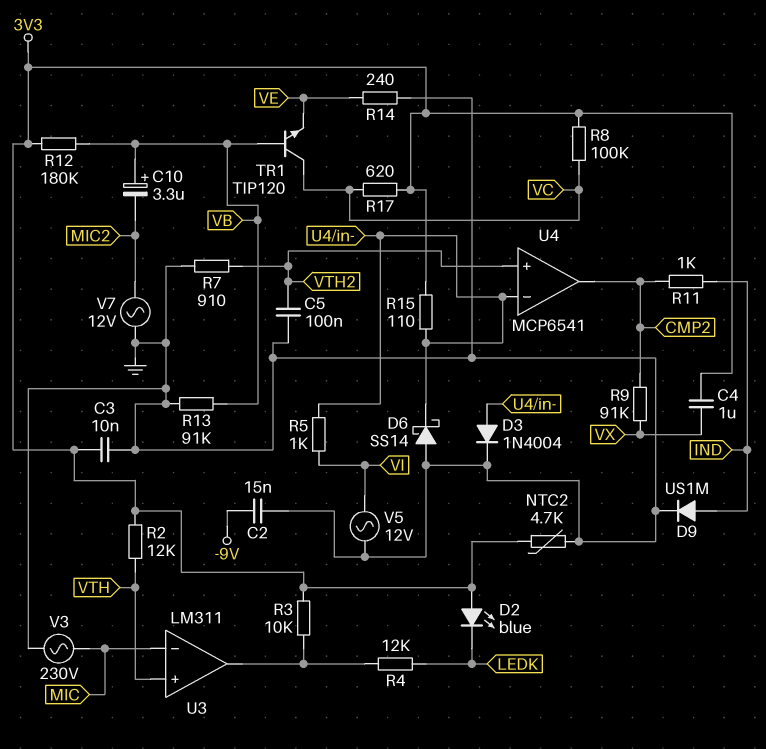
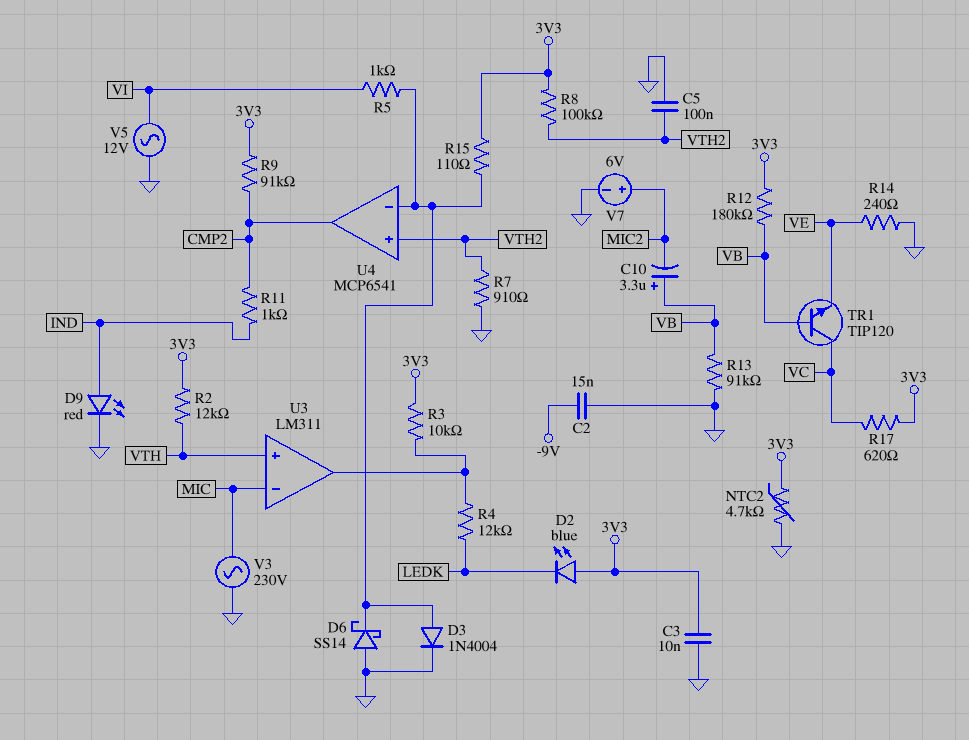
C4: 1uF (3V3, VX) -> none
D9: diode US1M (A IND, K GND) -> LED red (A IND, K GND)
R8: 100k (3V3, VC) -> 100k (3V3, VTH2)
R9: 91k (CMP2, VX) -> 91k (3V3, CMP2)
V7: AC 12V (GND, MIC2) -> 6V (plus MIC2, minus GND)

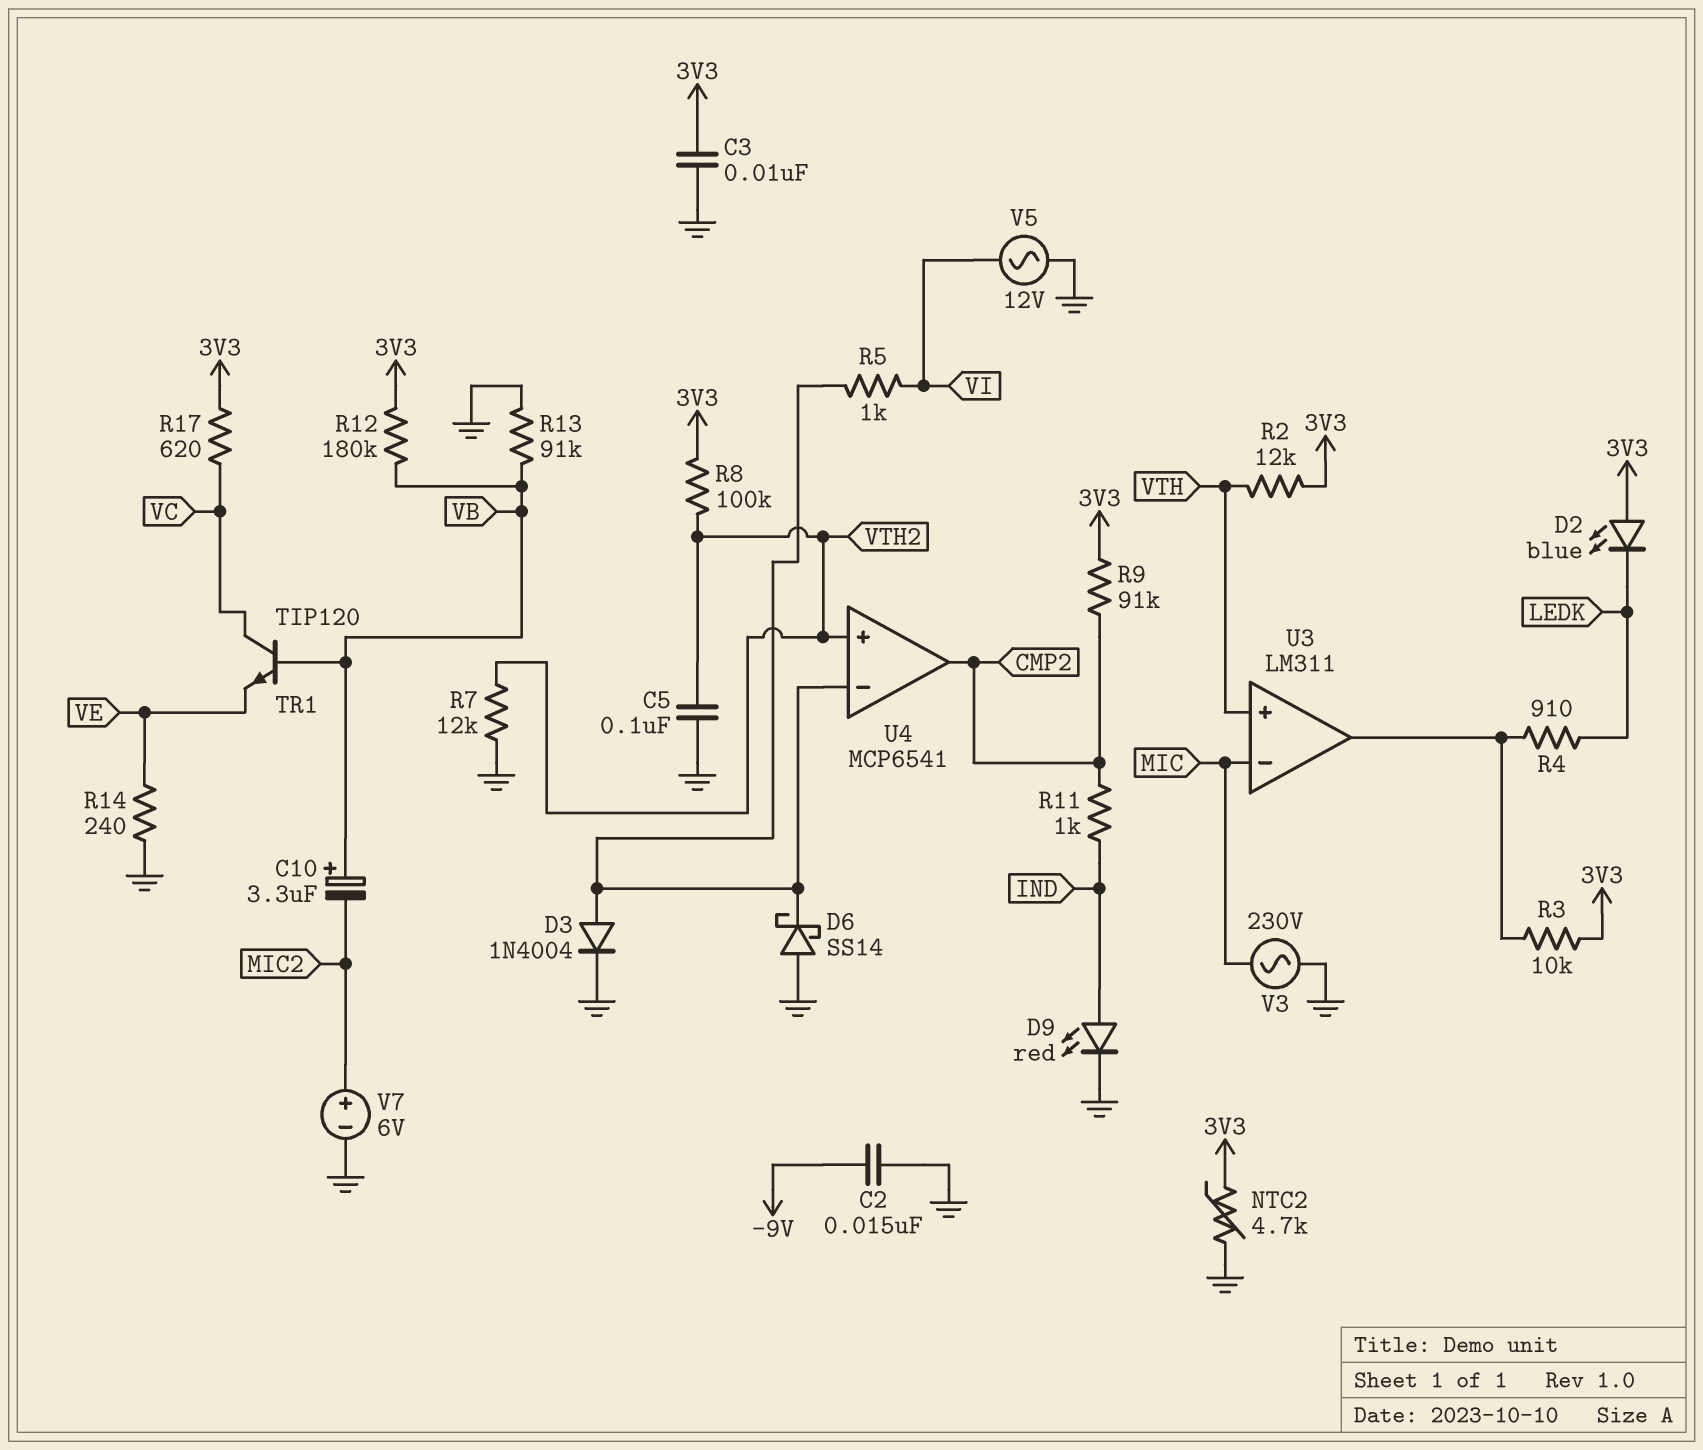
R4: 12k (LEDK, U3/out) -> 910 (LEDK, U3/out)
R7: 910 (GND, VTH2) -> 12k (GND, VTH2)
R15: 110 (3V3, U4/in-) -> none

